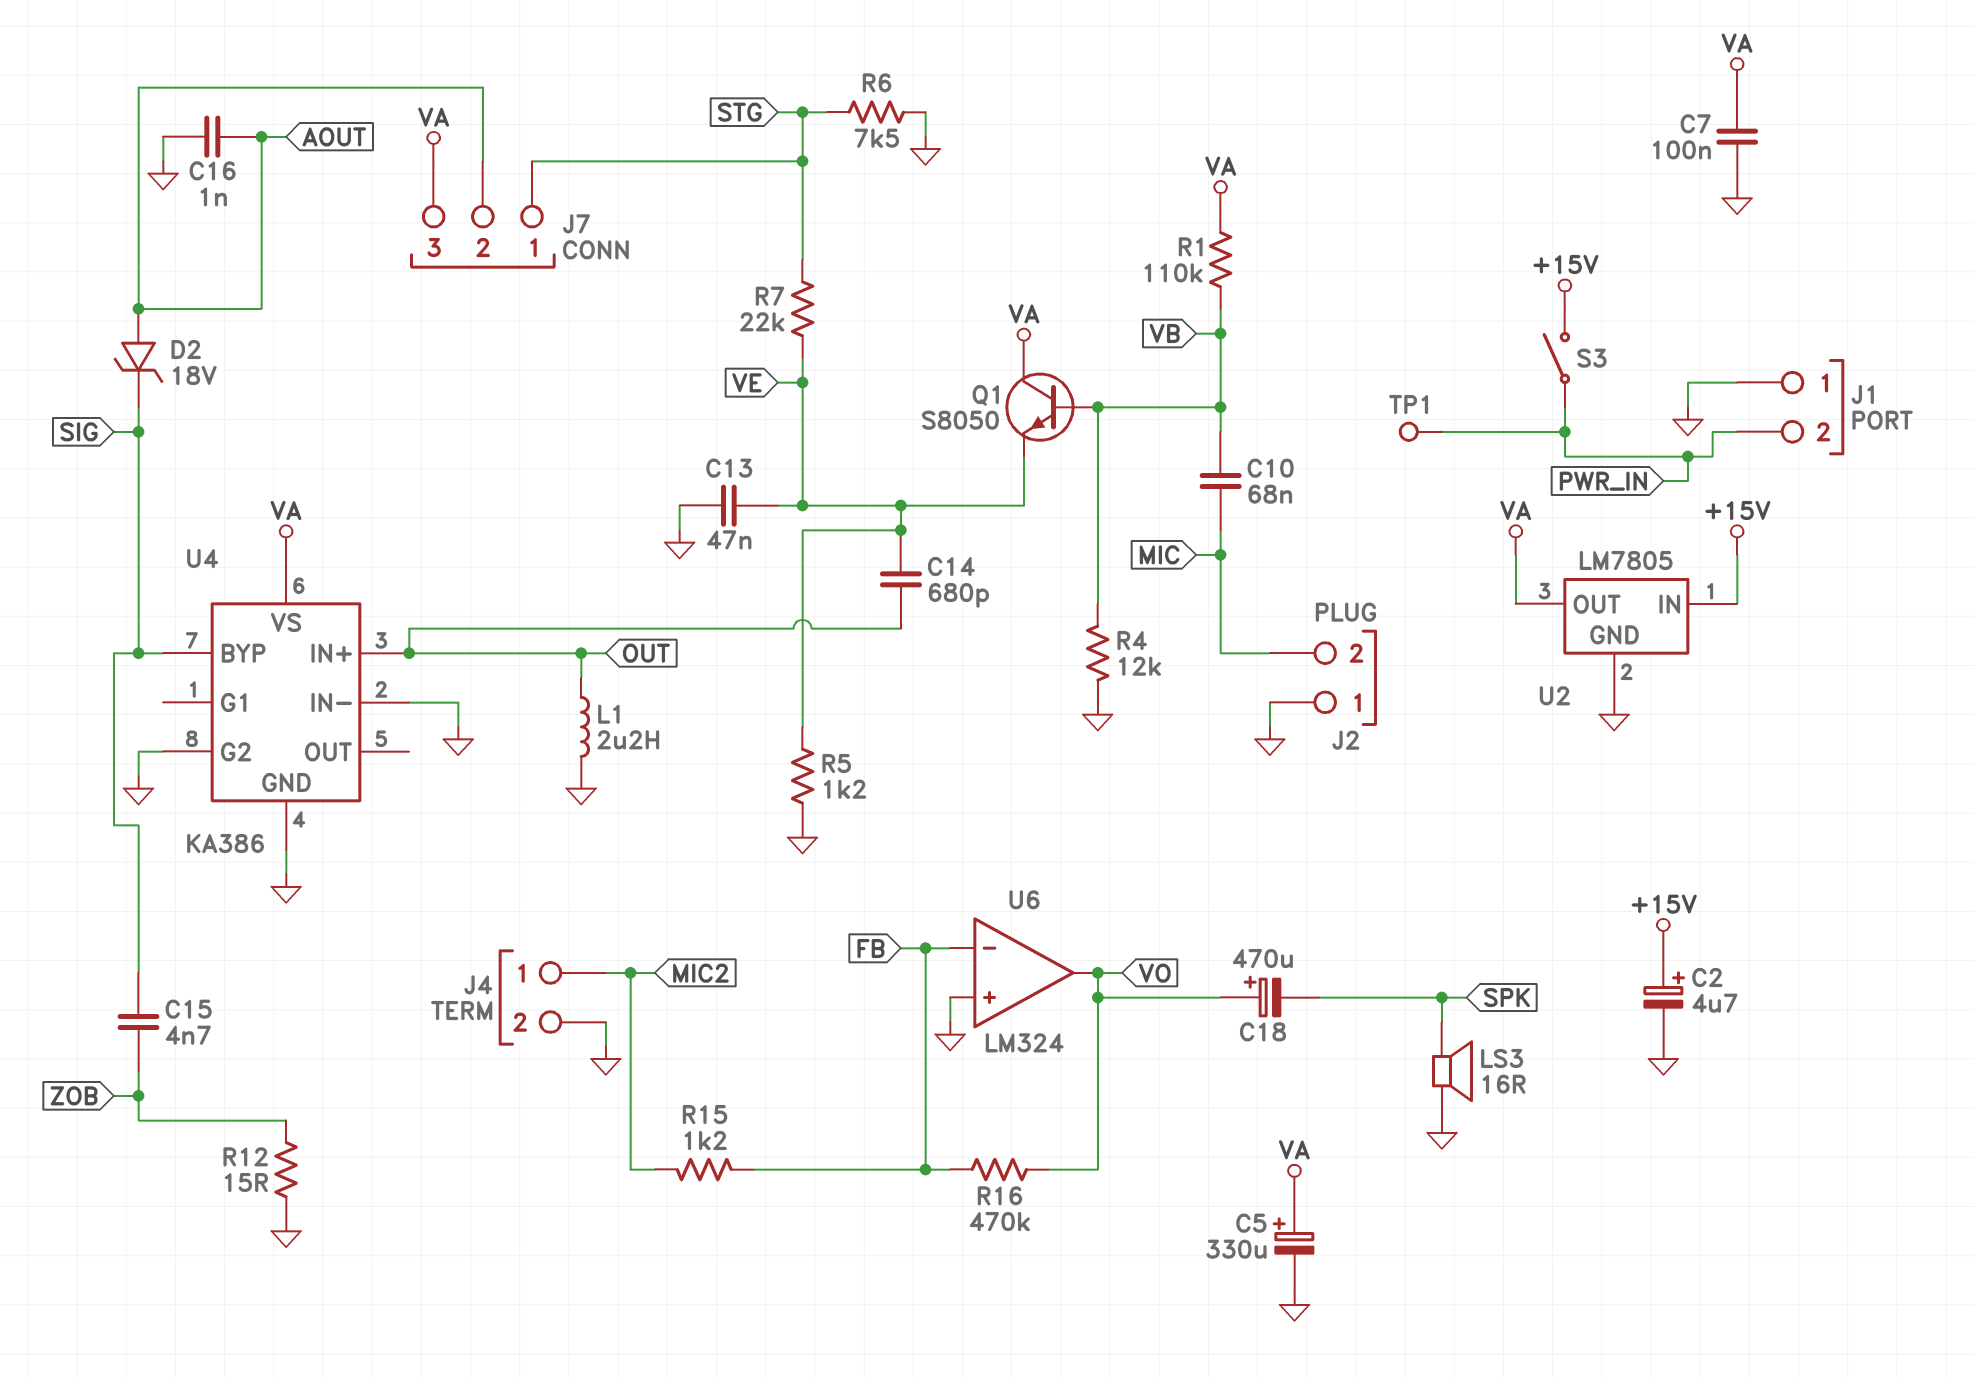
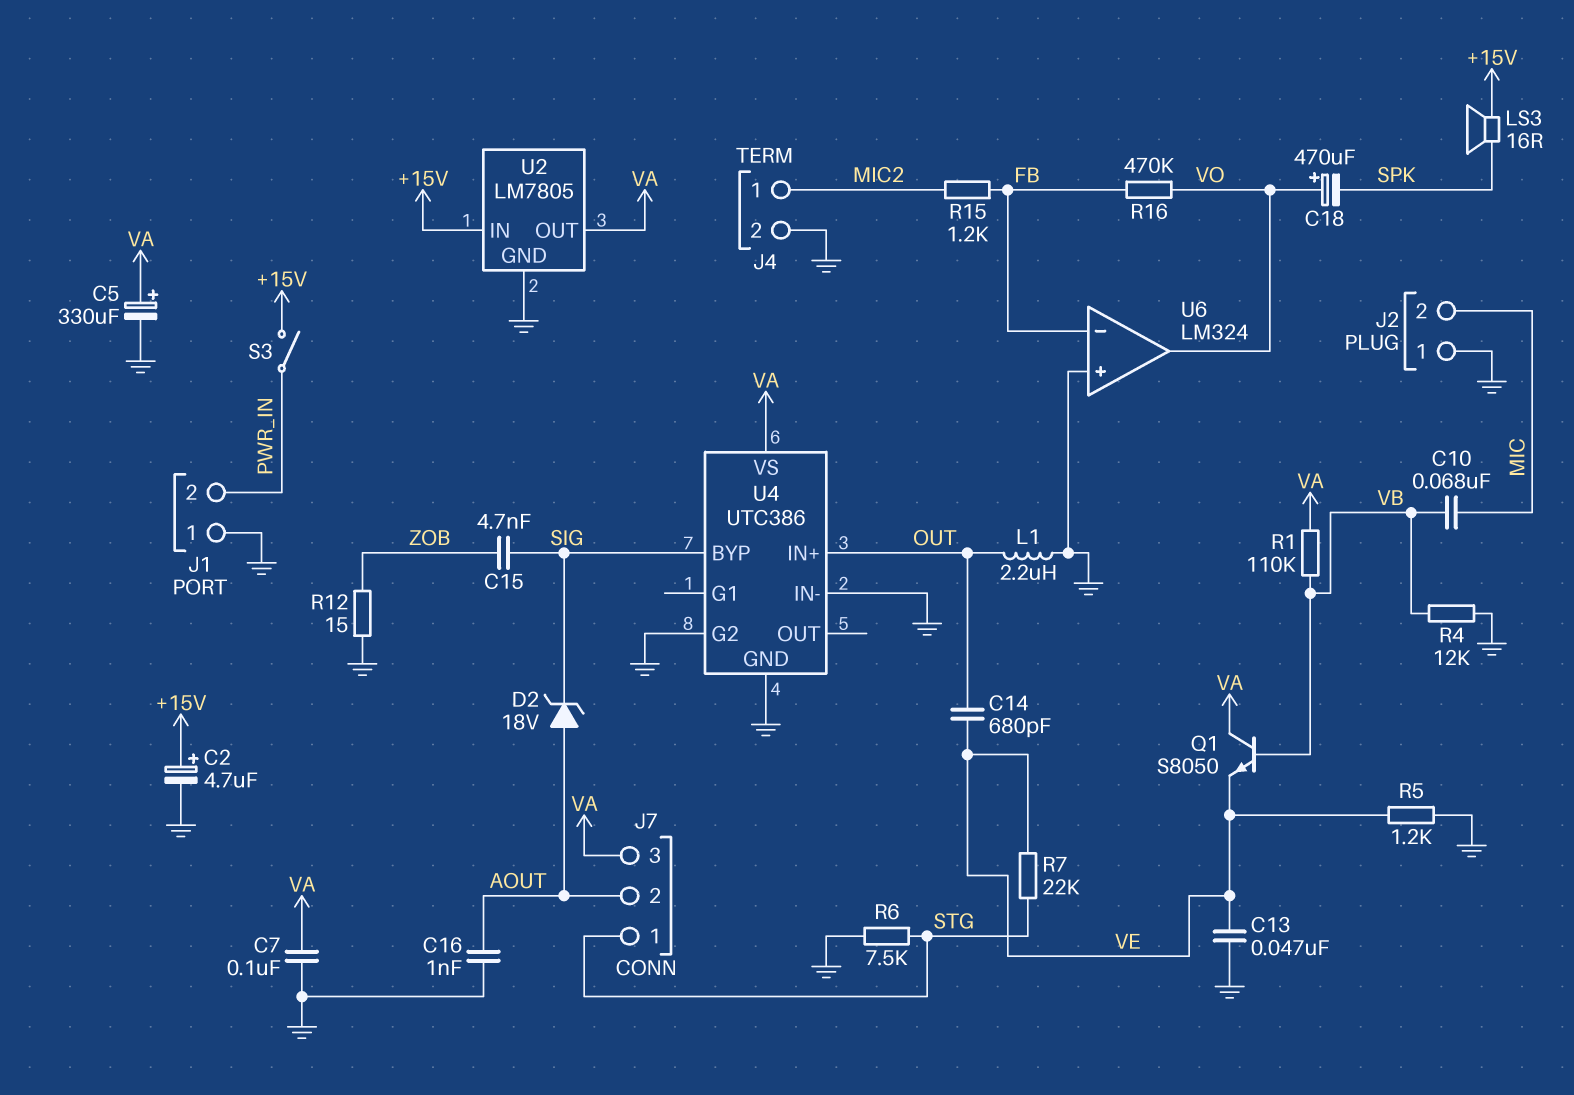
LS3: speaker 16R (GND, SPK) -> speaker 16R (+15V, SPK)
TP1: test point (PWR_IN) -> none
U4: KA386 -> UTC386

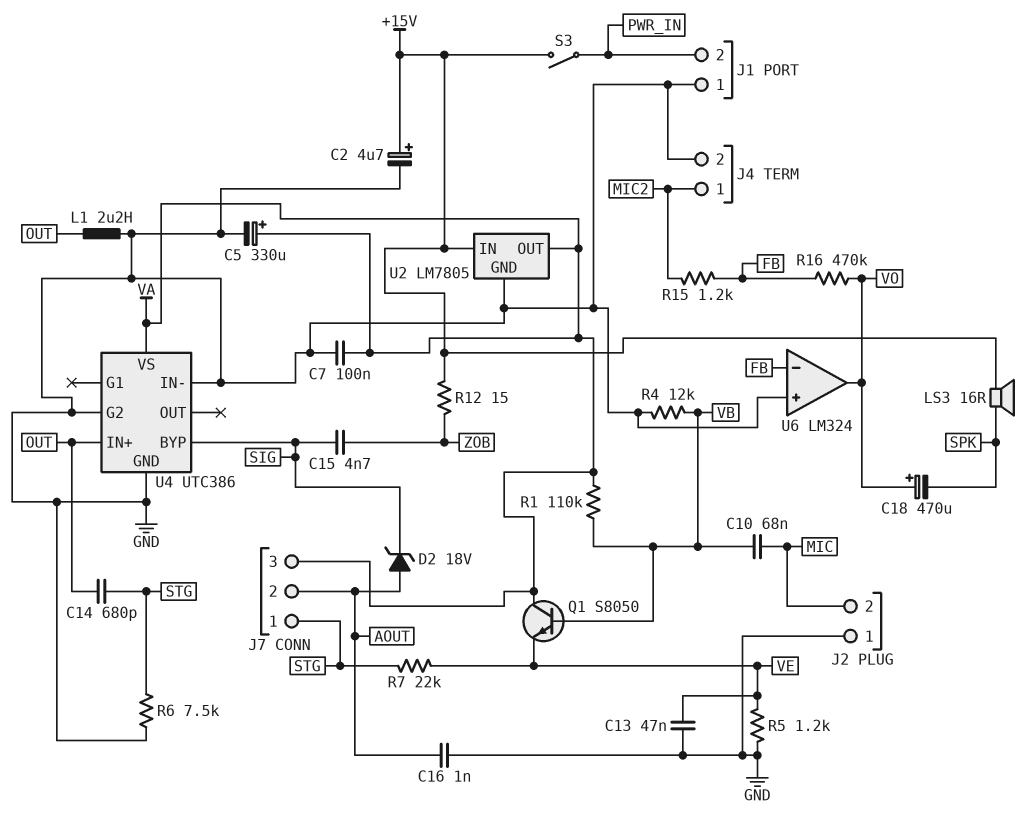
C14: 680pF (OUT, VE) -> 680pF (OUT, STG)
R12: 15 (GND, ZOB) -> 15 (+15V, ZOB)

